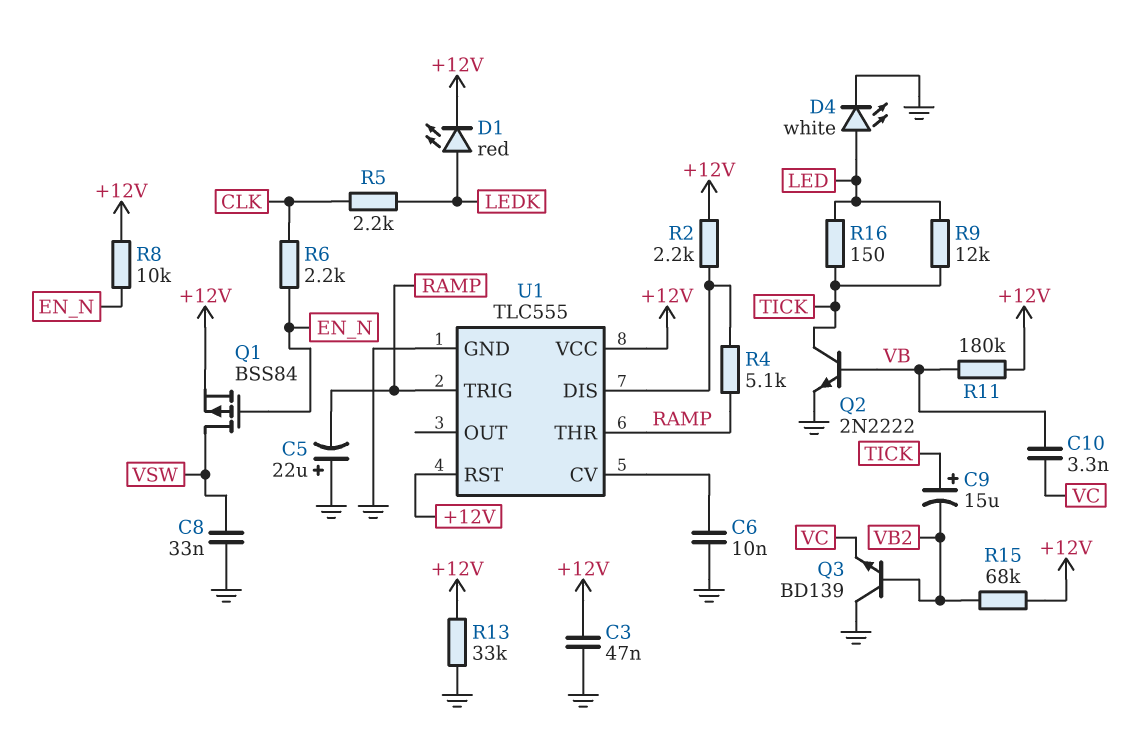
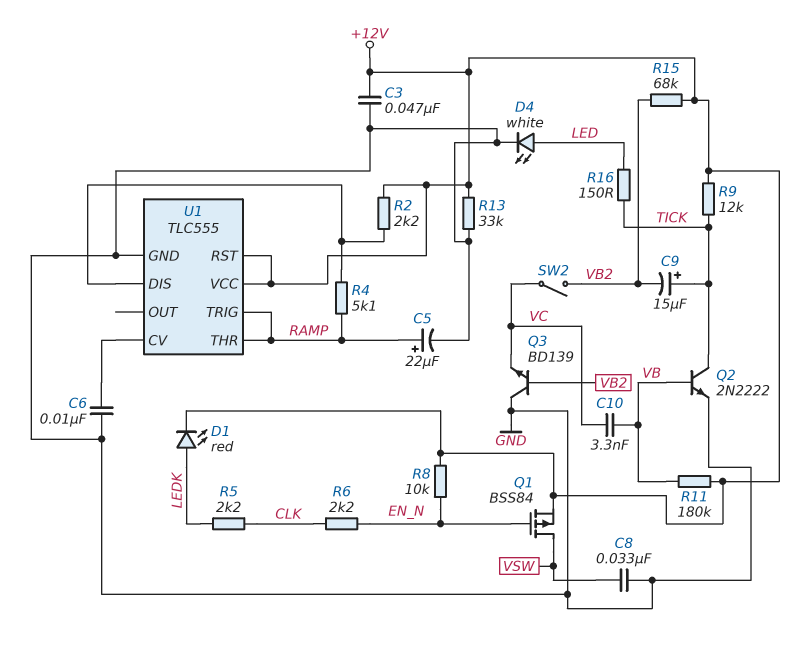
C5: 22uF (plus GND, minus RAMP) -> 22uF (plus RAMP, minus GND)
R9: 12k (LED, TICK) -> 12k (+12V, TICK)
SW2: none -> switch (VB2, VC)

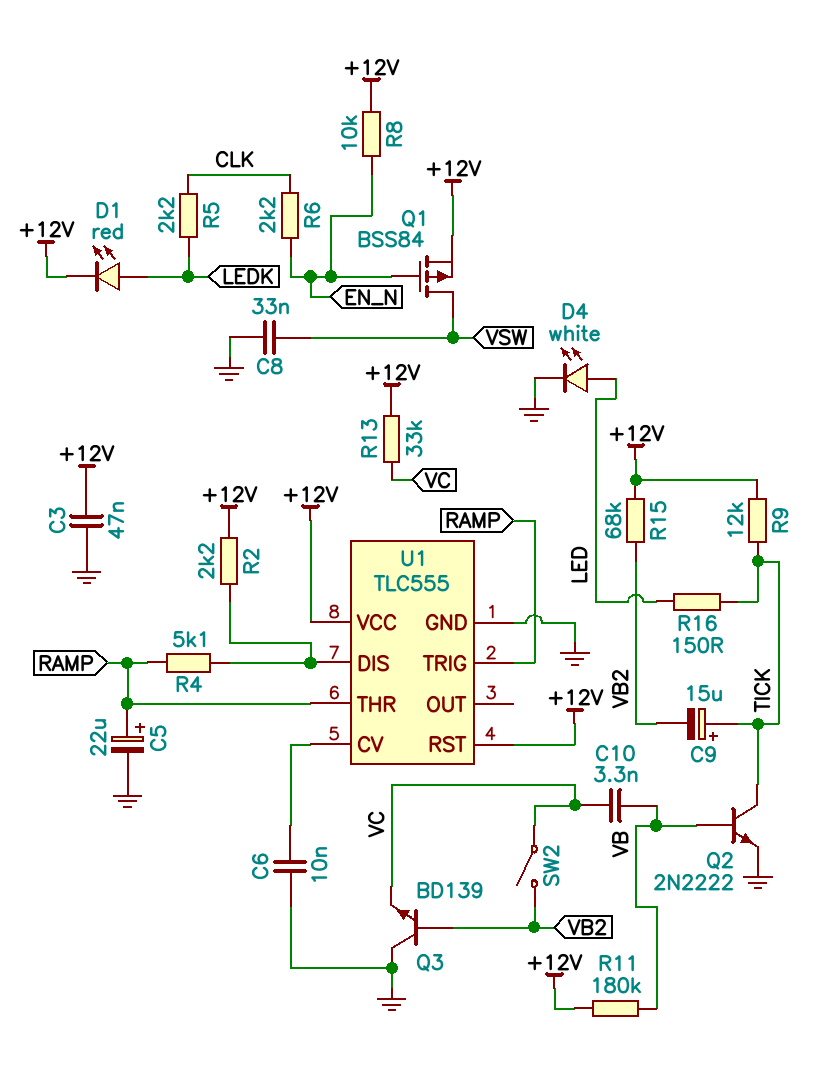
R13: 33k (+12V, GND) -> 33k (+12V, VC)

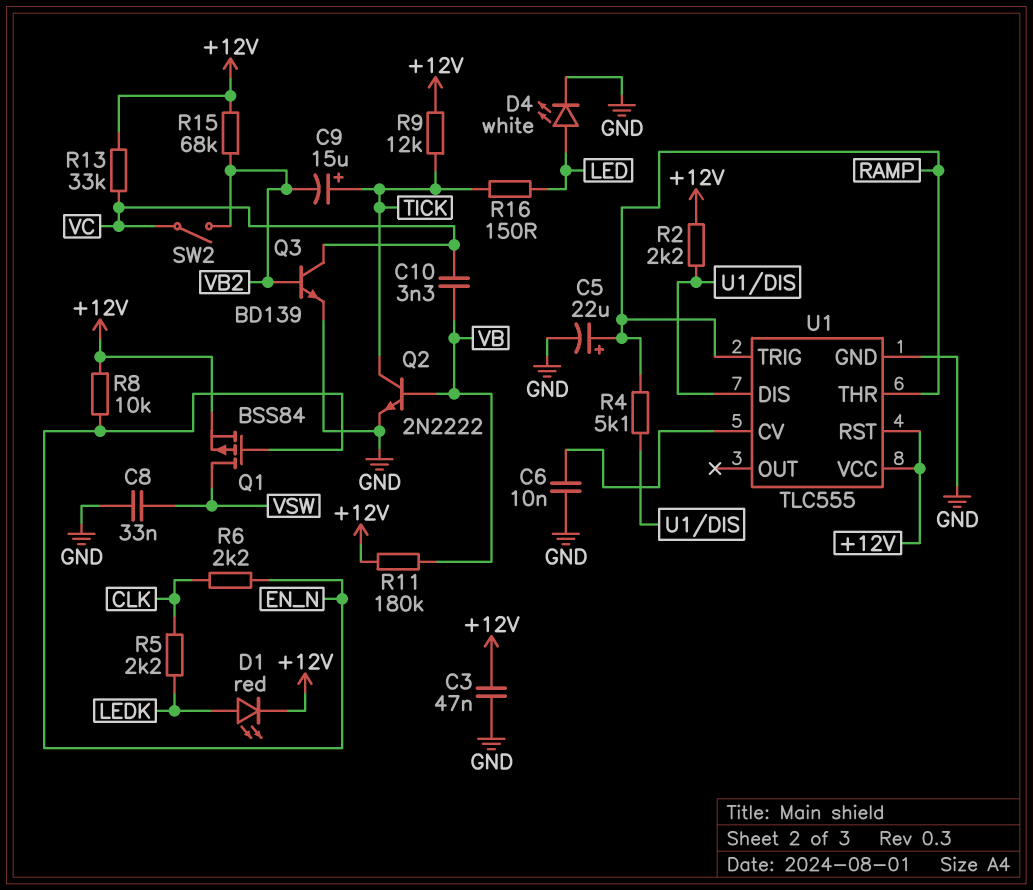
Q3: NPN BD139 (B VB2, C GND, E VC) -> NPN BD139 (B VB2, C VC, E GND)

